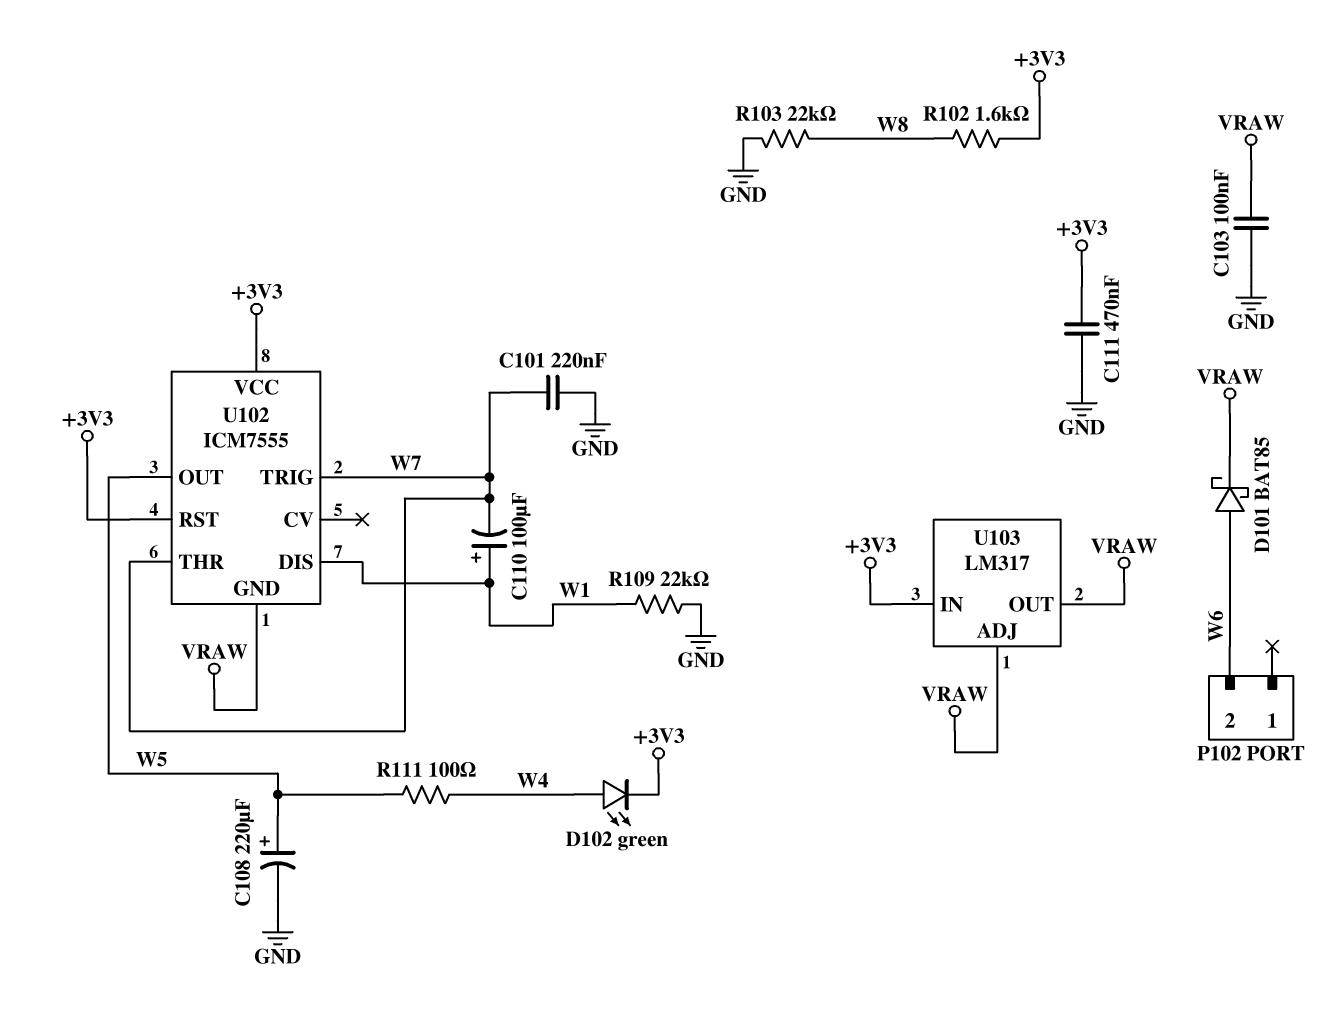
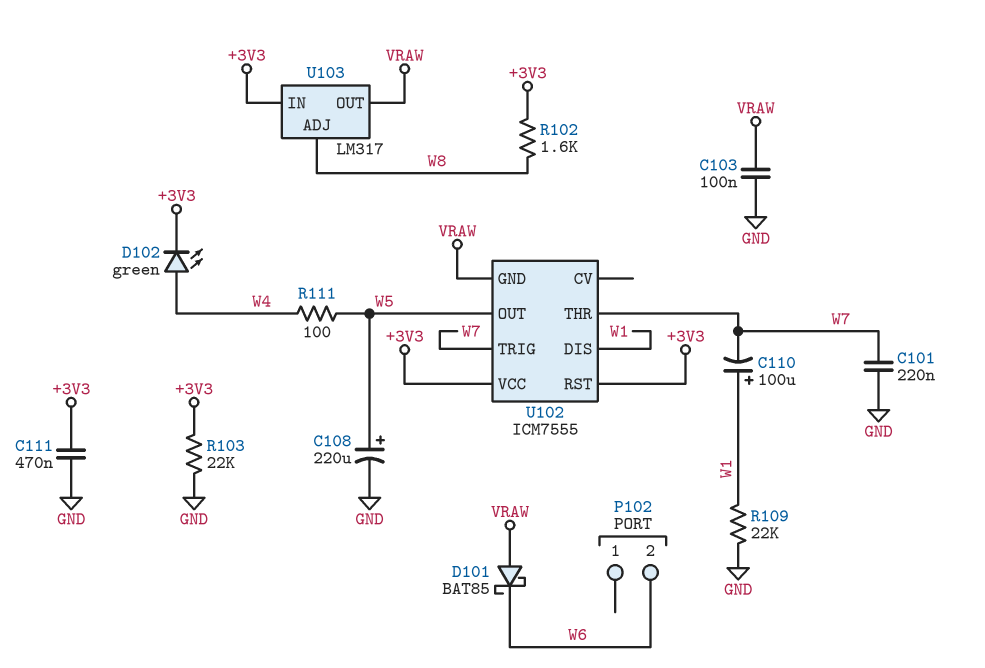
D101: schottky BAT85 (A W6, K VRAW) -> schottky BAT85 (A VRAW, K W6)
R103: 22k (GND, W8) -> 22k (+3V3, GND)
U103 pin ADJ: VRAW -> W8

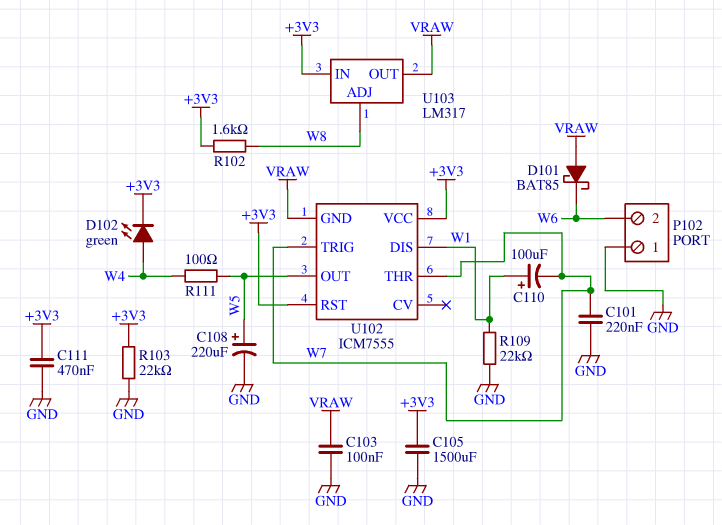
C105: none -> 1500uF (+3V3, GND)
P102 pin 1: none -> GND

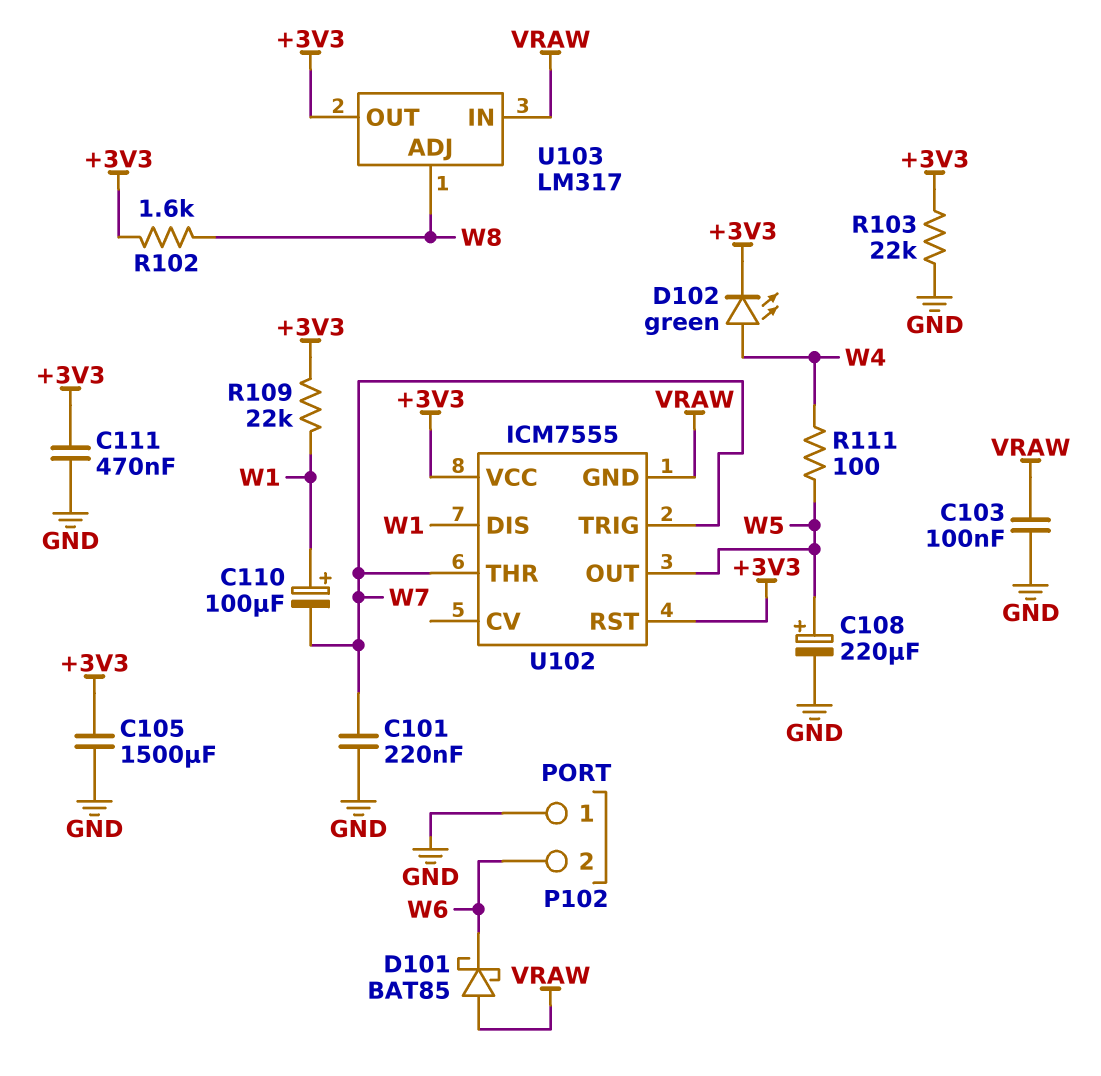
R109: 22k (GND, W1) -> 22k (+3V3, W1)
U103 pin IN: +3V3 -> VRAW
U103 pin OUT: VRAW -> +3V3

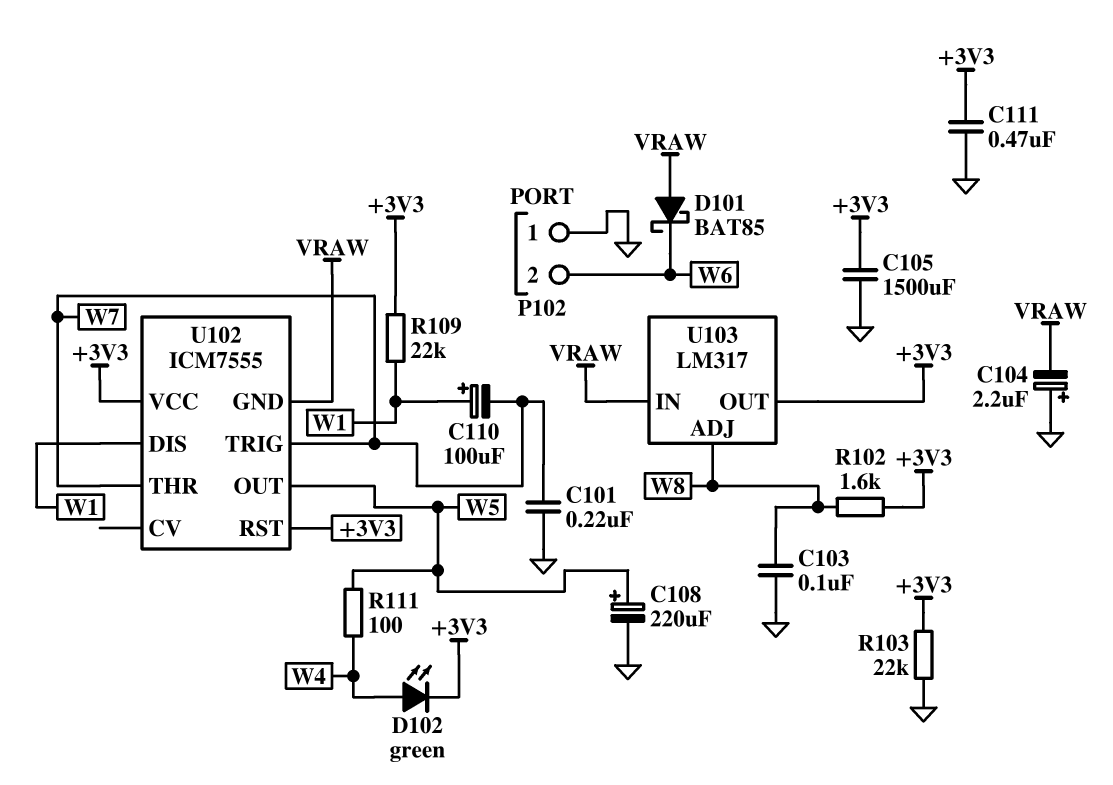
C103: 100nF (GND, VRAW) -> 100nF (GND, W8)
C104: none -> 2.2uF (plus GND, minus VRAW)

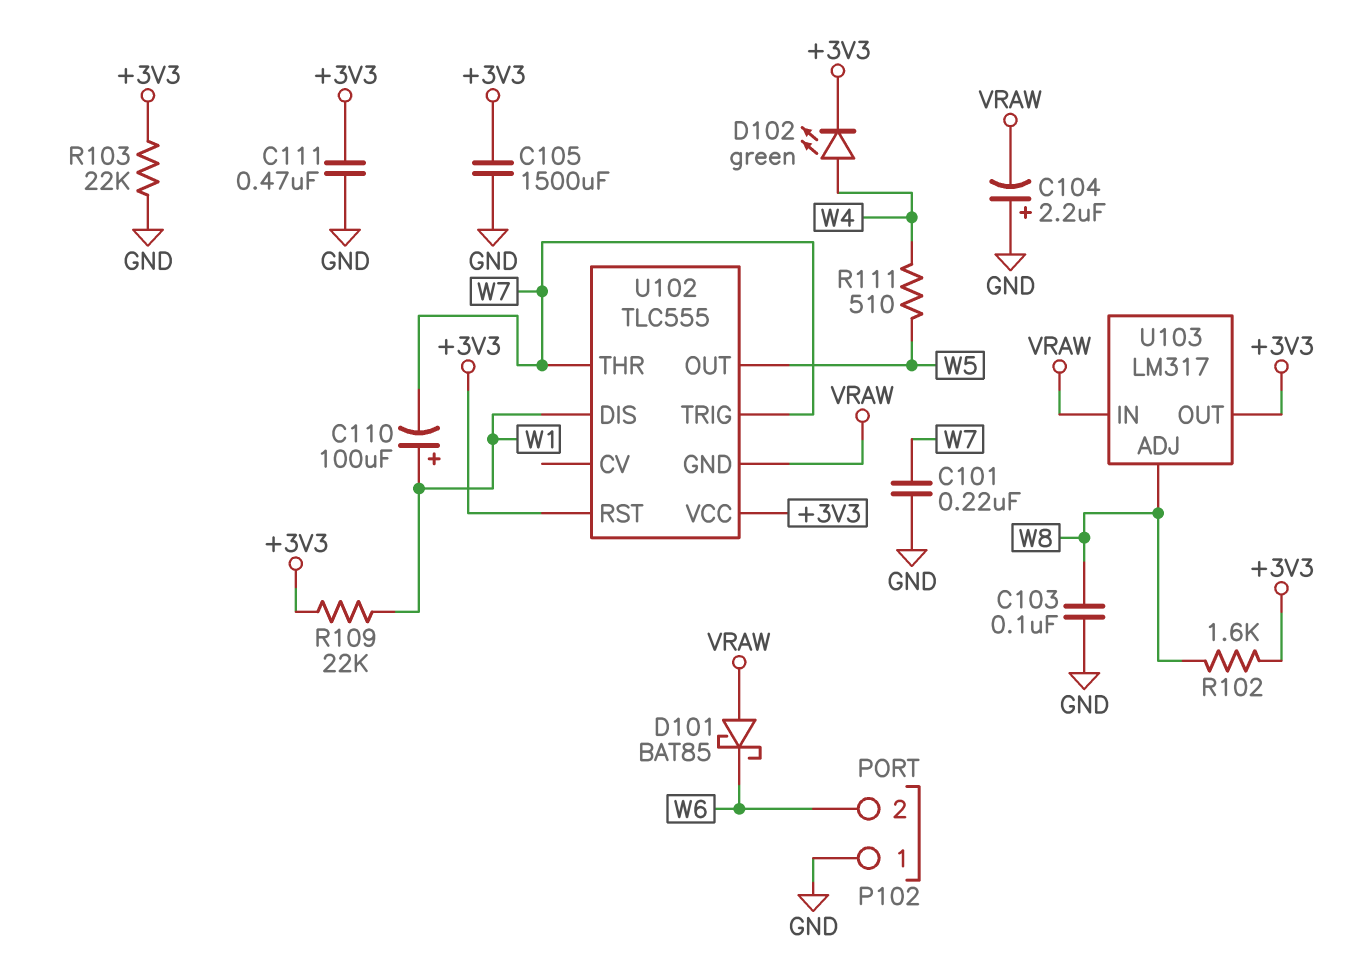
C108: 220uF (plus W5, minus GND) -> none
R111: 100 (W4, W5) -> 510 (W4, W5)
U102: ICM7555 -> TLC555

